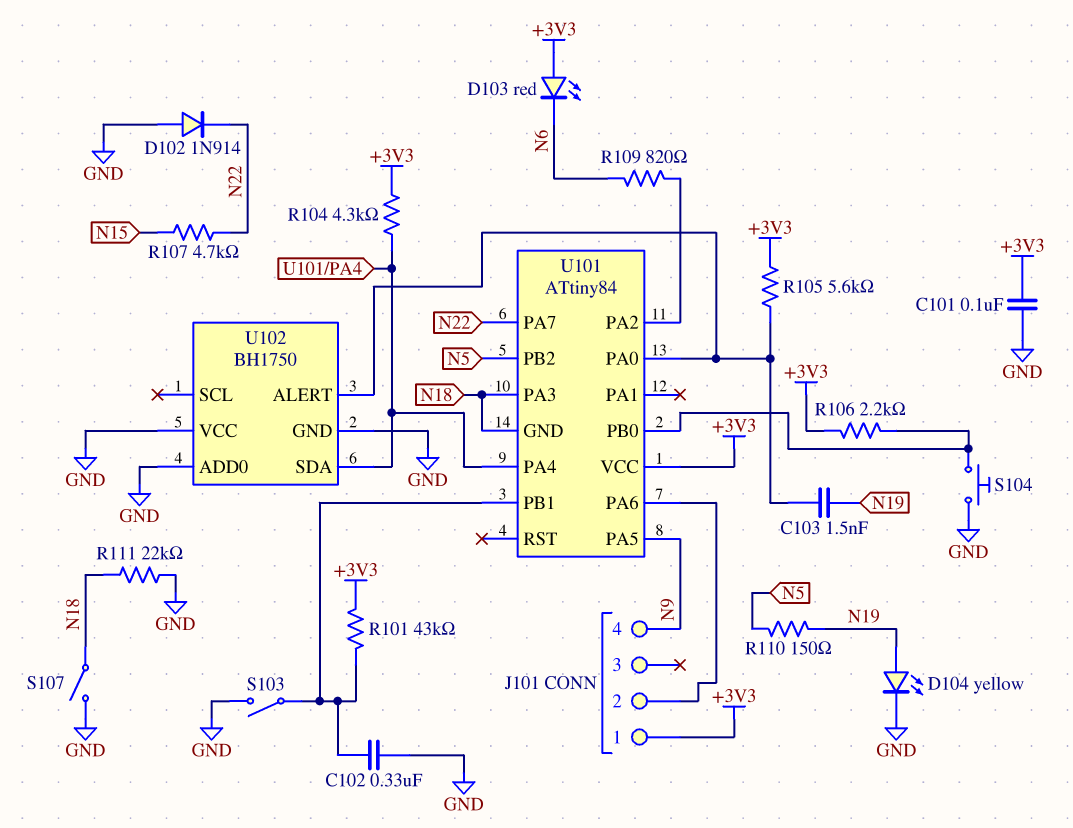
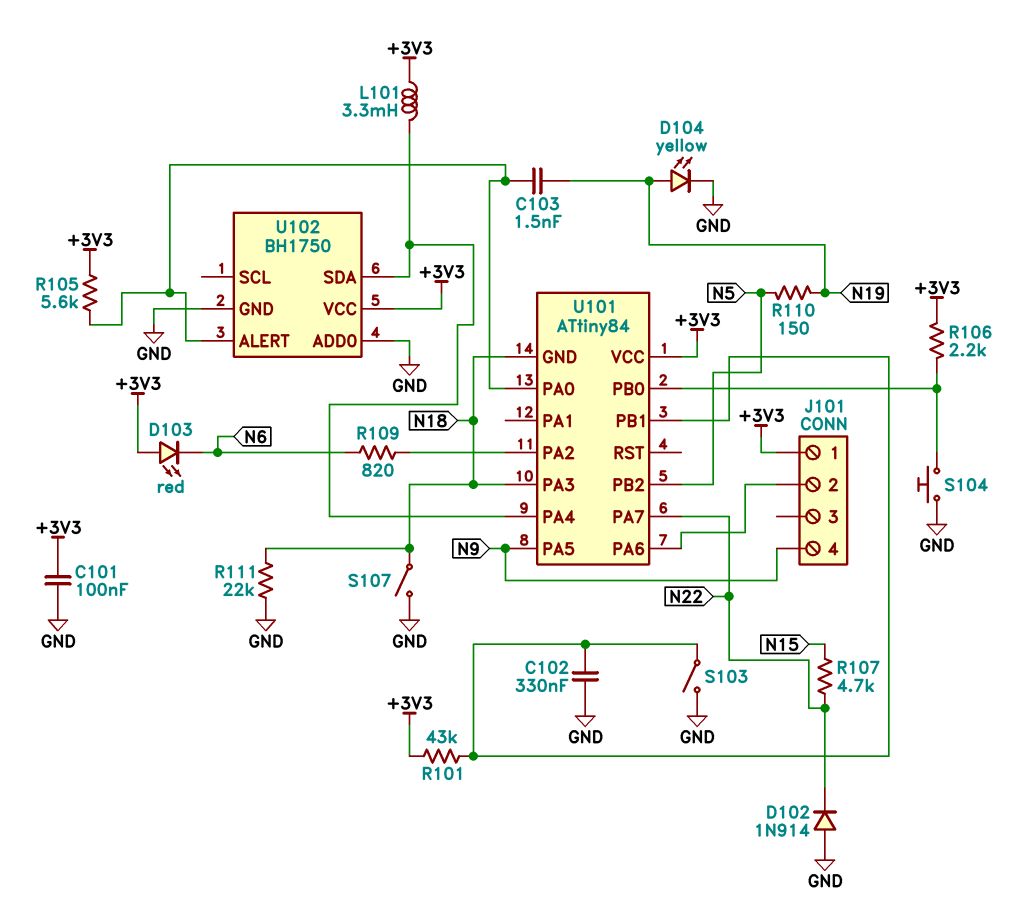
L101: none -> 3.3mH (+3V3, U101/PA4)
R104: 4.3k (+3V3, U101/PA4) -> none
U102 pin VCC: GND -> +3V3

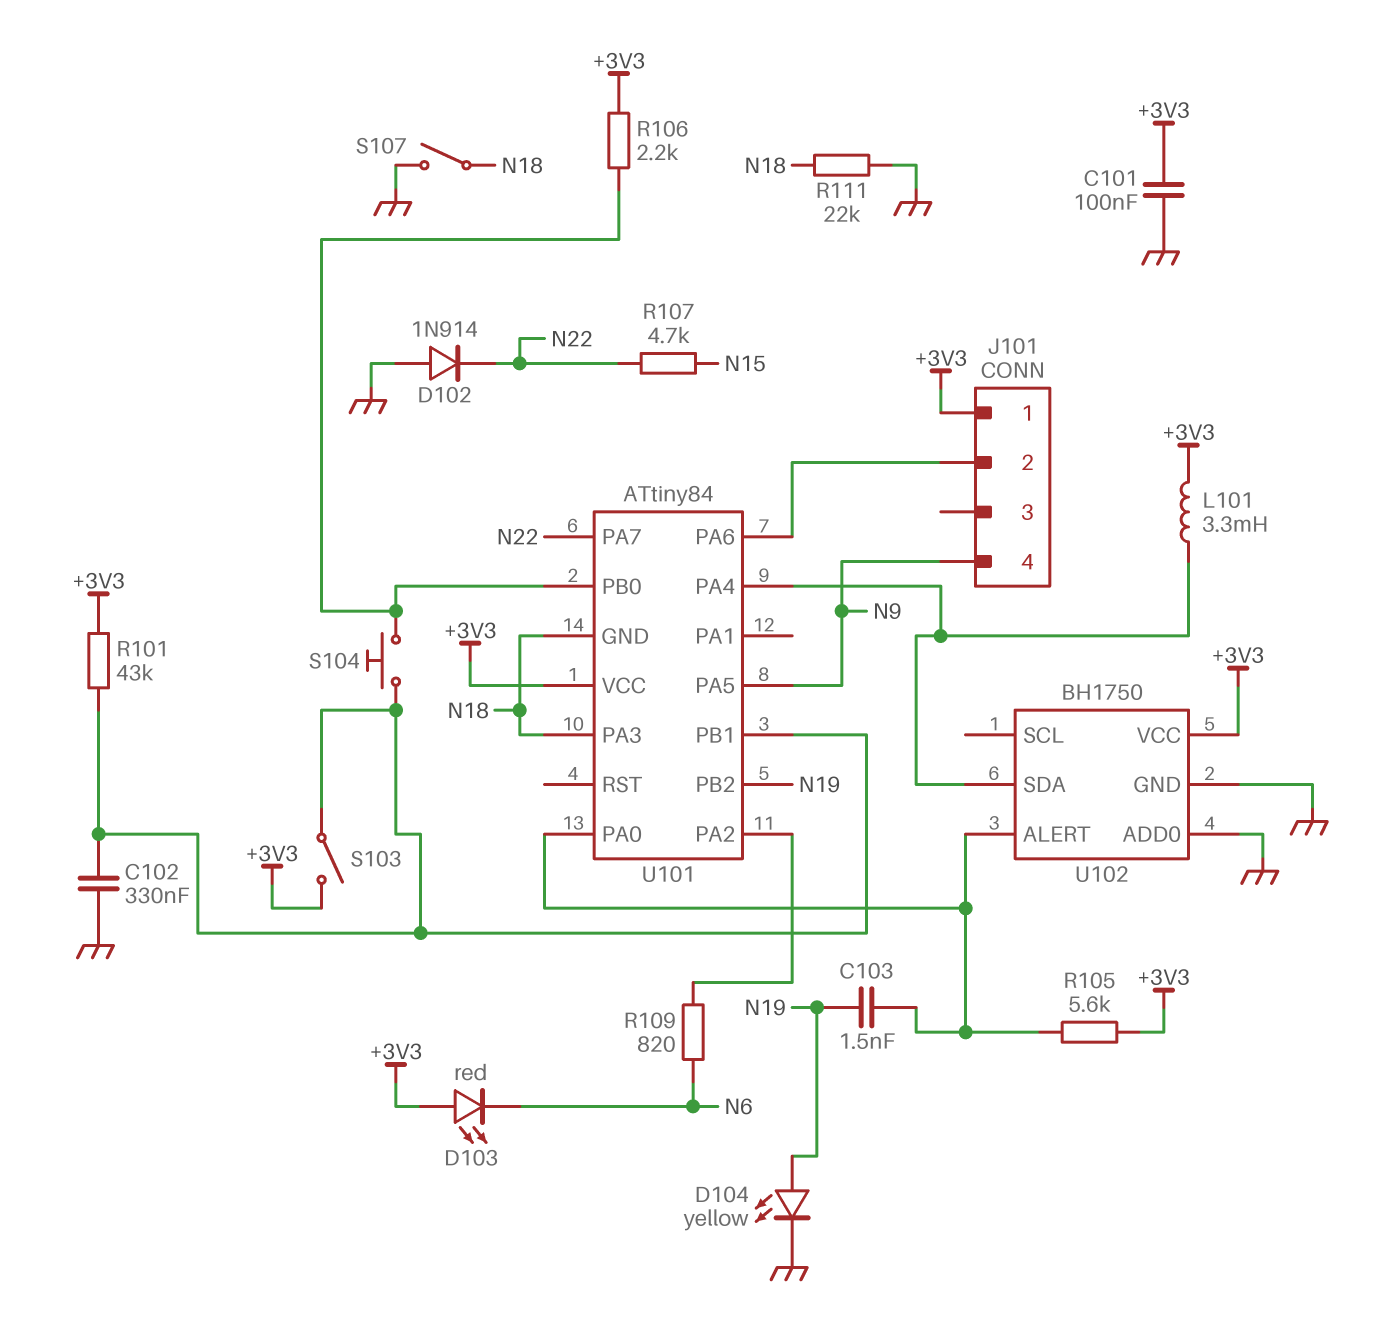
R110: 150 (N5, N19) -> none
S103: switch (GND, U101/PB1) -> switch (+3V3, U101/PB1)
S104: button (GND, U101/PB0) -> button (U101/PB0, U101/PB1)
U101 pin PB2: N5 -> N19

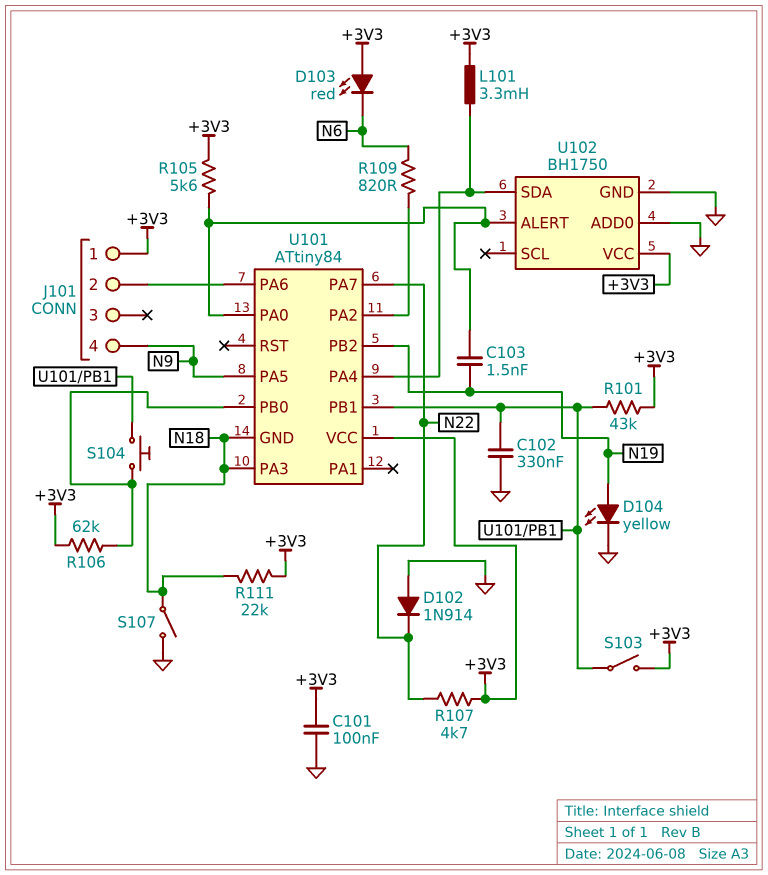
R106: 2.2k (+3V3, U101/PB0) -> 62k (+3V3, U101/PB0)
R107: 4.7k (N15, N22) -> 4.7k (+3V3, N22)
R111: 22k (GND, N18) -> 22k (+3V3, N18)

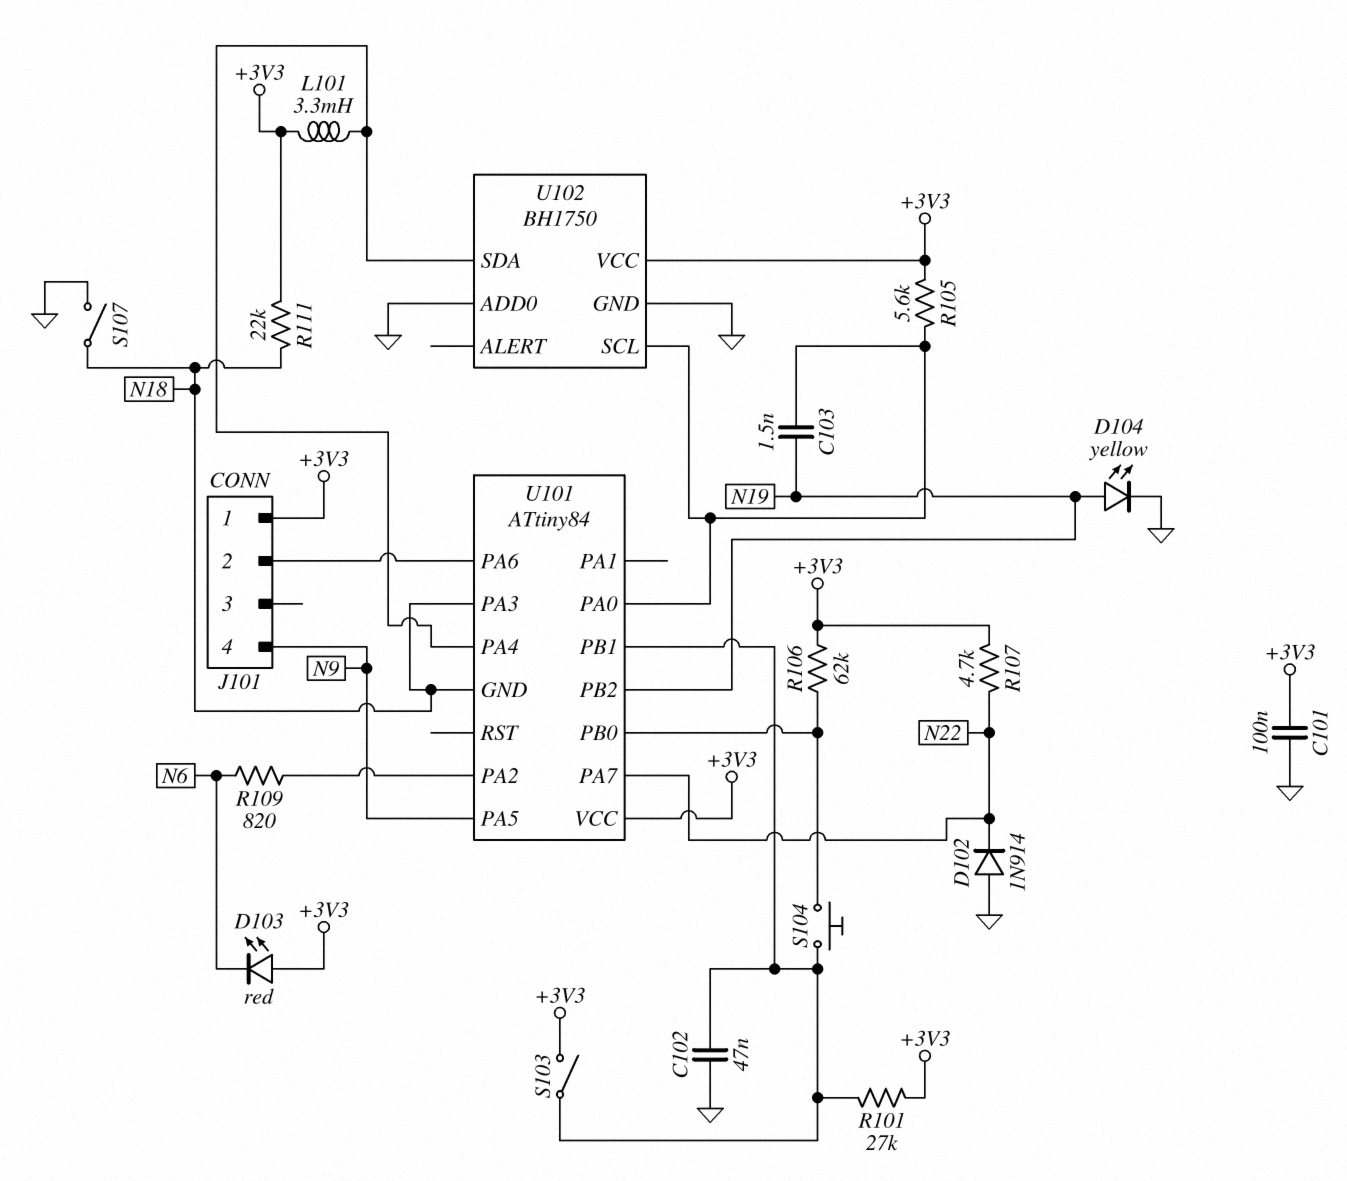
C102: 330nF (GND, U101/PB1) -> 47nF (GND, U101/PB1)
R101: 43k (+3V3, U101/PB1) -> 27k (+3V3, U101/PB1)
U102 pin ALERT: U101/PA0 -> none
U102 pin SCL: none -> U101/PA0

